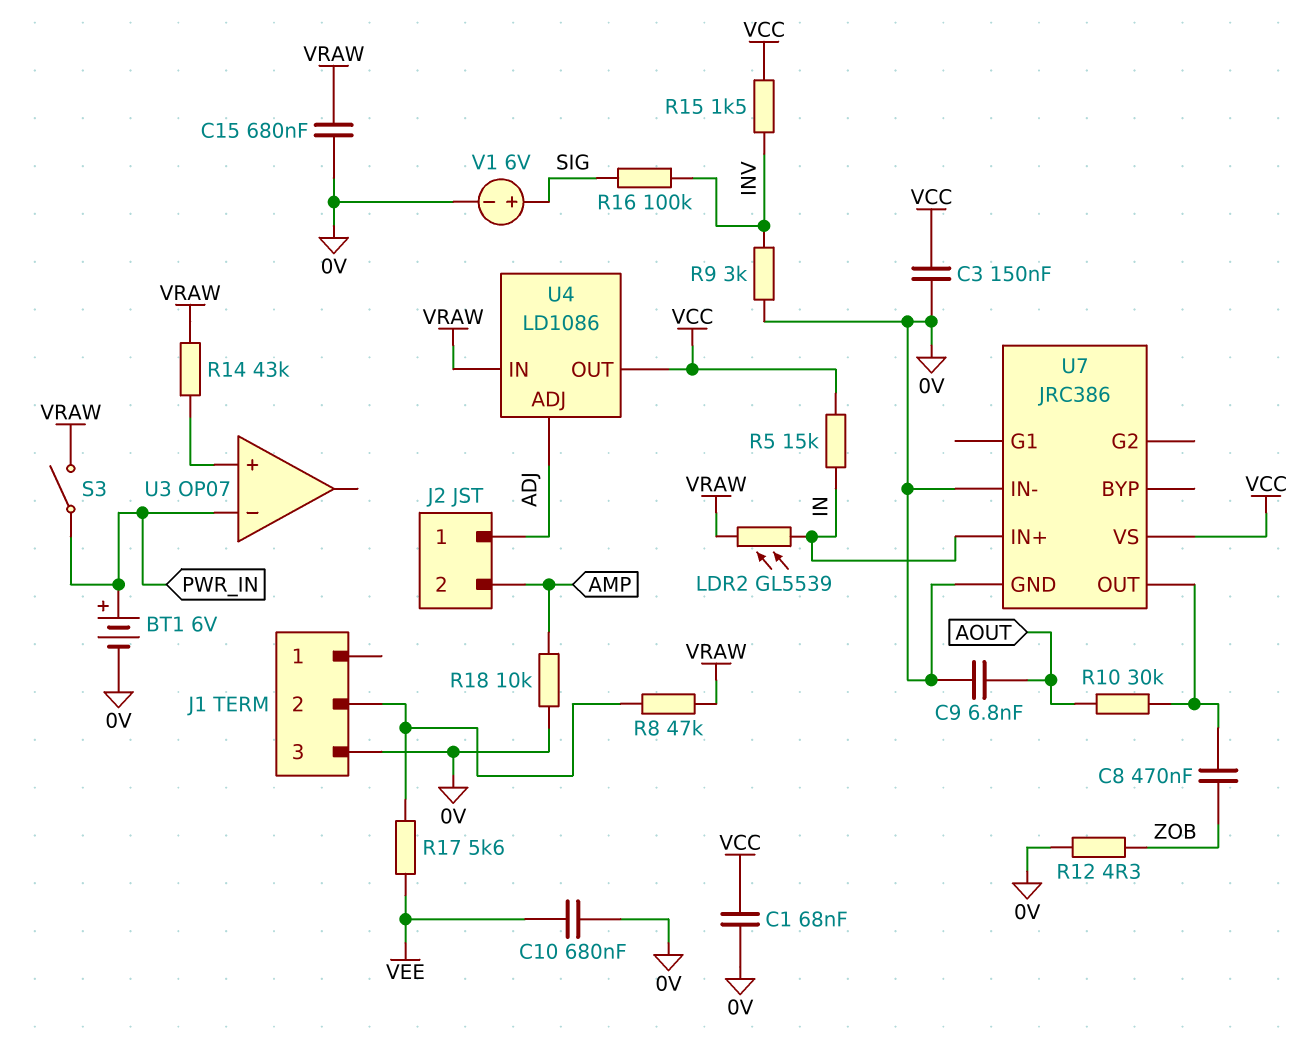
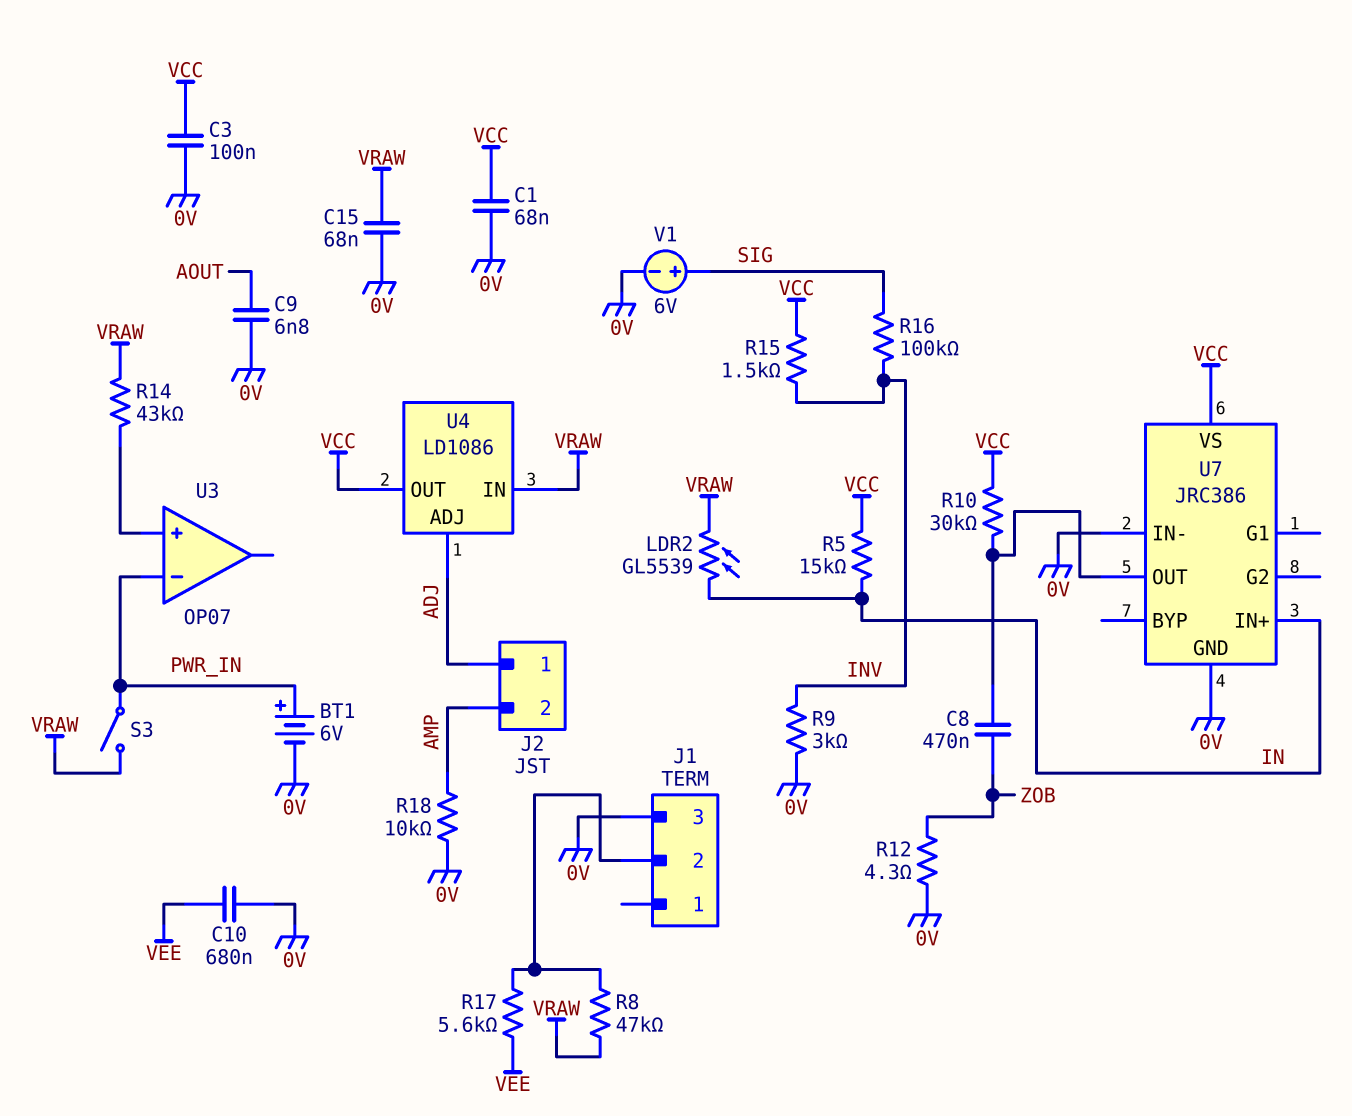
C3: 150nF (0V, VCC) -> 100nF (0V, VCC)
C15: 680nF (0V, VRAW) -> 68nF (0V, VRAW)
R10: 30k (AOUT, U7/OUT) -> 30k (U7/OUT, VCC)

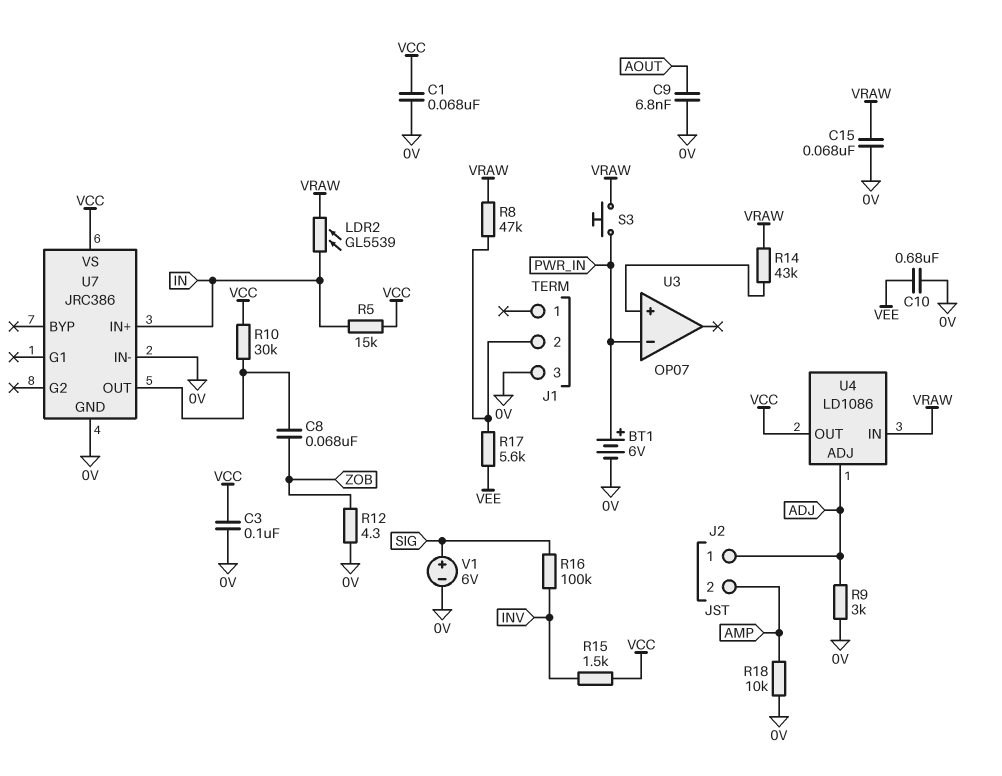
C8: 470nF (U7/OUT, ZOB) -> 68nF (U7/OUT, ZOB)
R9: 3k (0V, INV) -> 3k (0V, ADJ)
S3: switch (PWR_IN, VRAW) -> button (PWR_IN, VRAW)

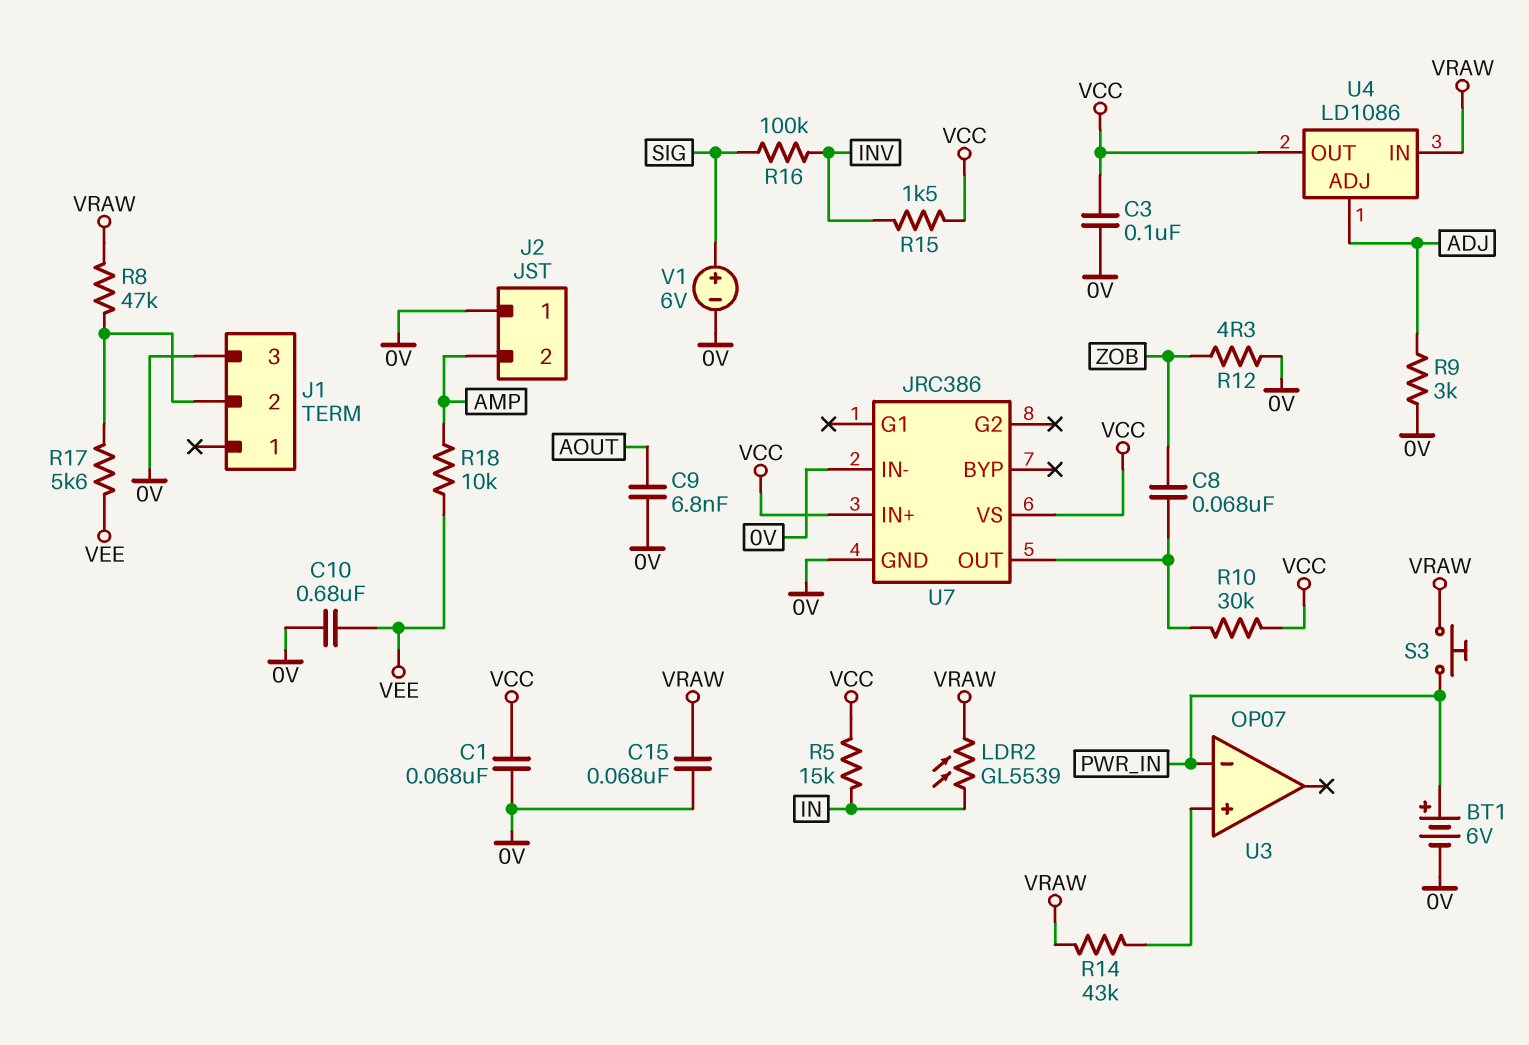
J2 pin 1: ADJ -> 0V
R18: 10k (0V, AMP) -> 10k (AMP, VEE)
U7 pin IN+: IN -> VCC

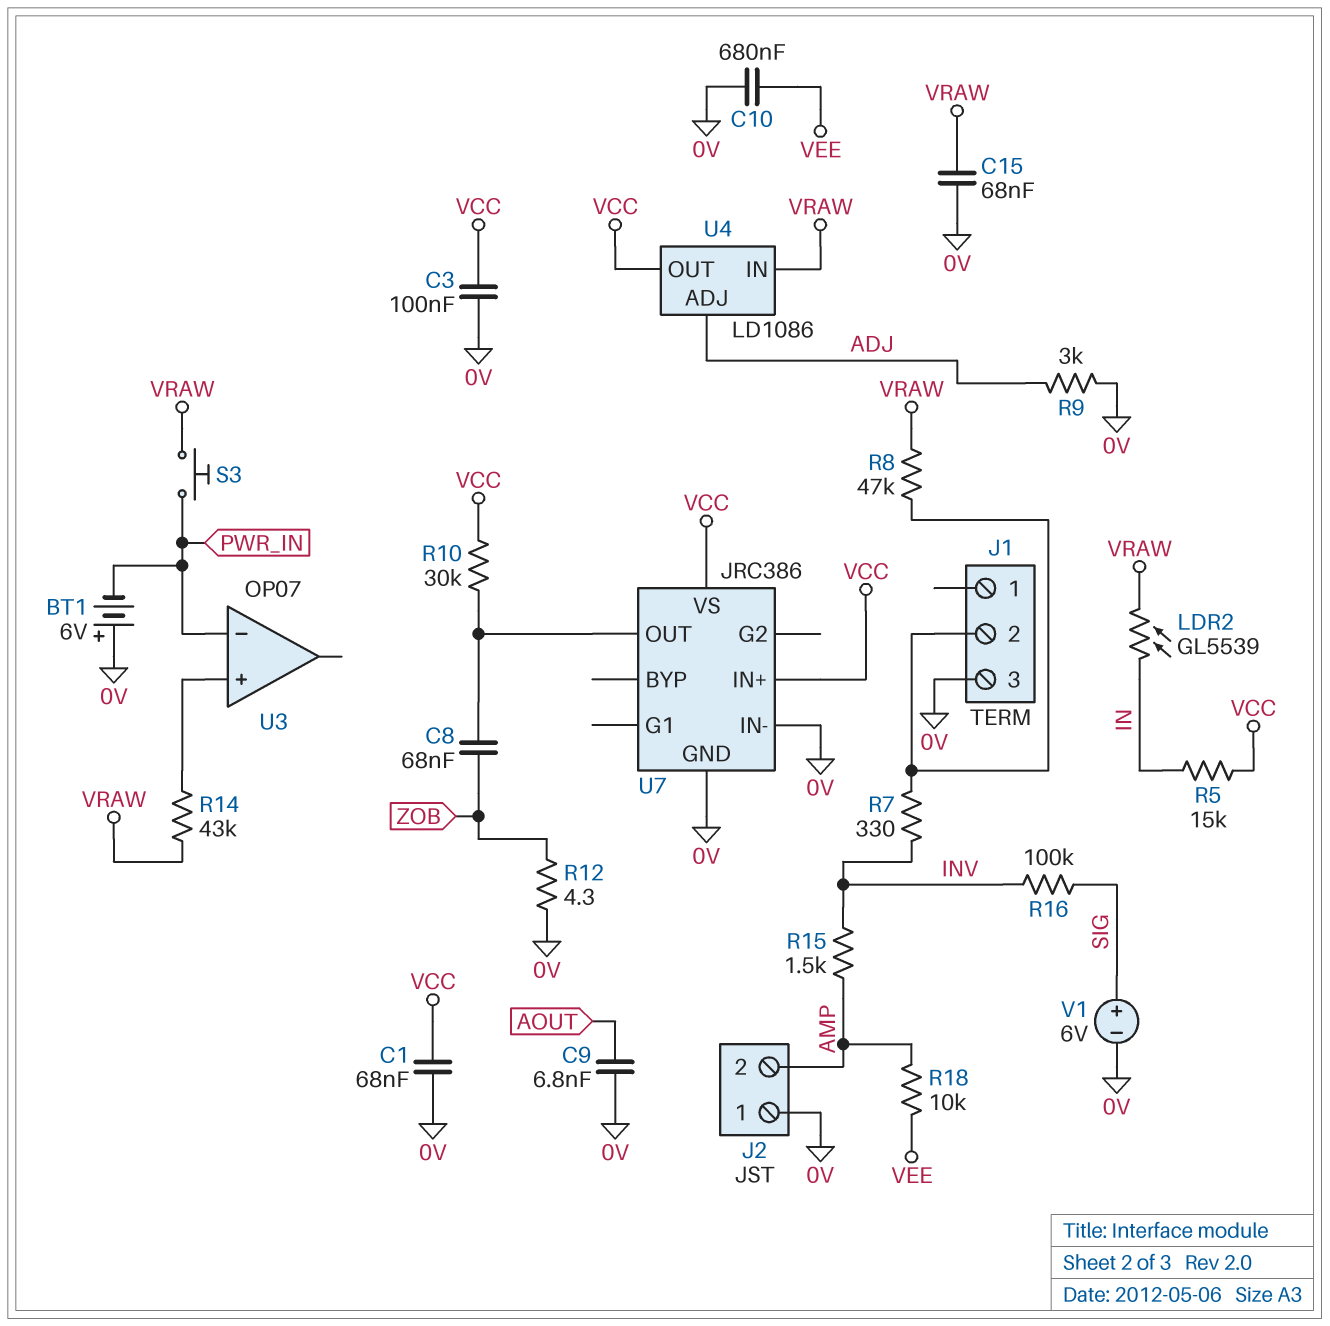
BT1: 6V (plus PWR_IN, minus 0V) -> 6V (plus 0V, minus PWR_IN)
R7: none -> 330 (INV, J1/2)
R15: 1.5k (INV, VCC) -> 1.5k (AMP, INV)
R17: 5.6k (J1/2, VEE) -> none

